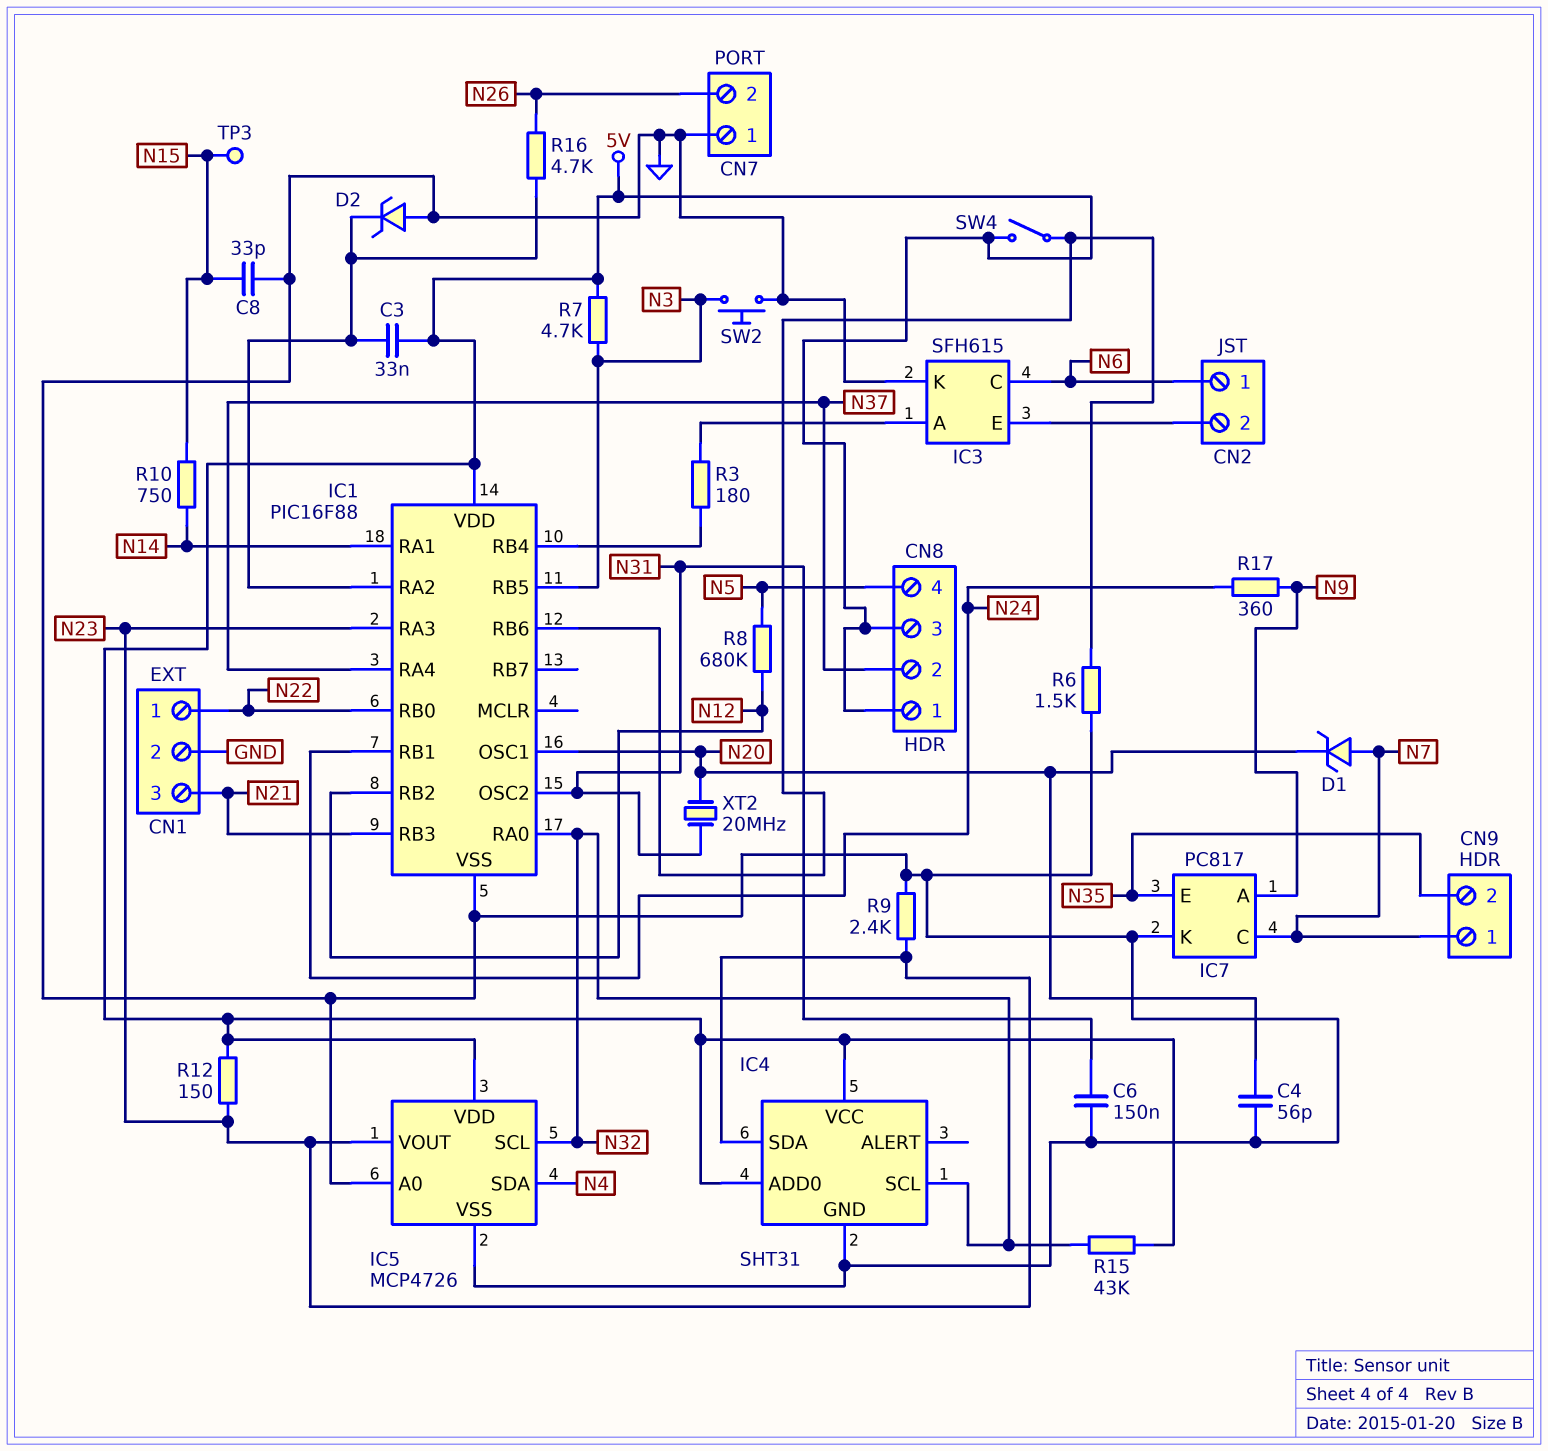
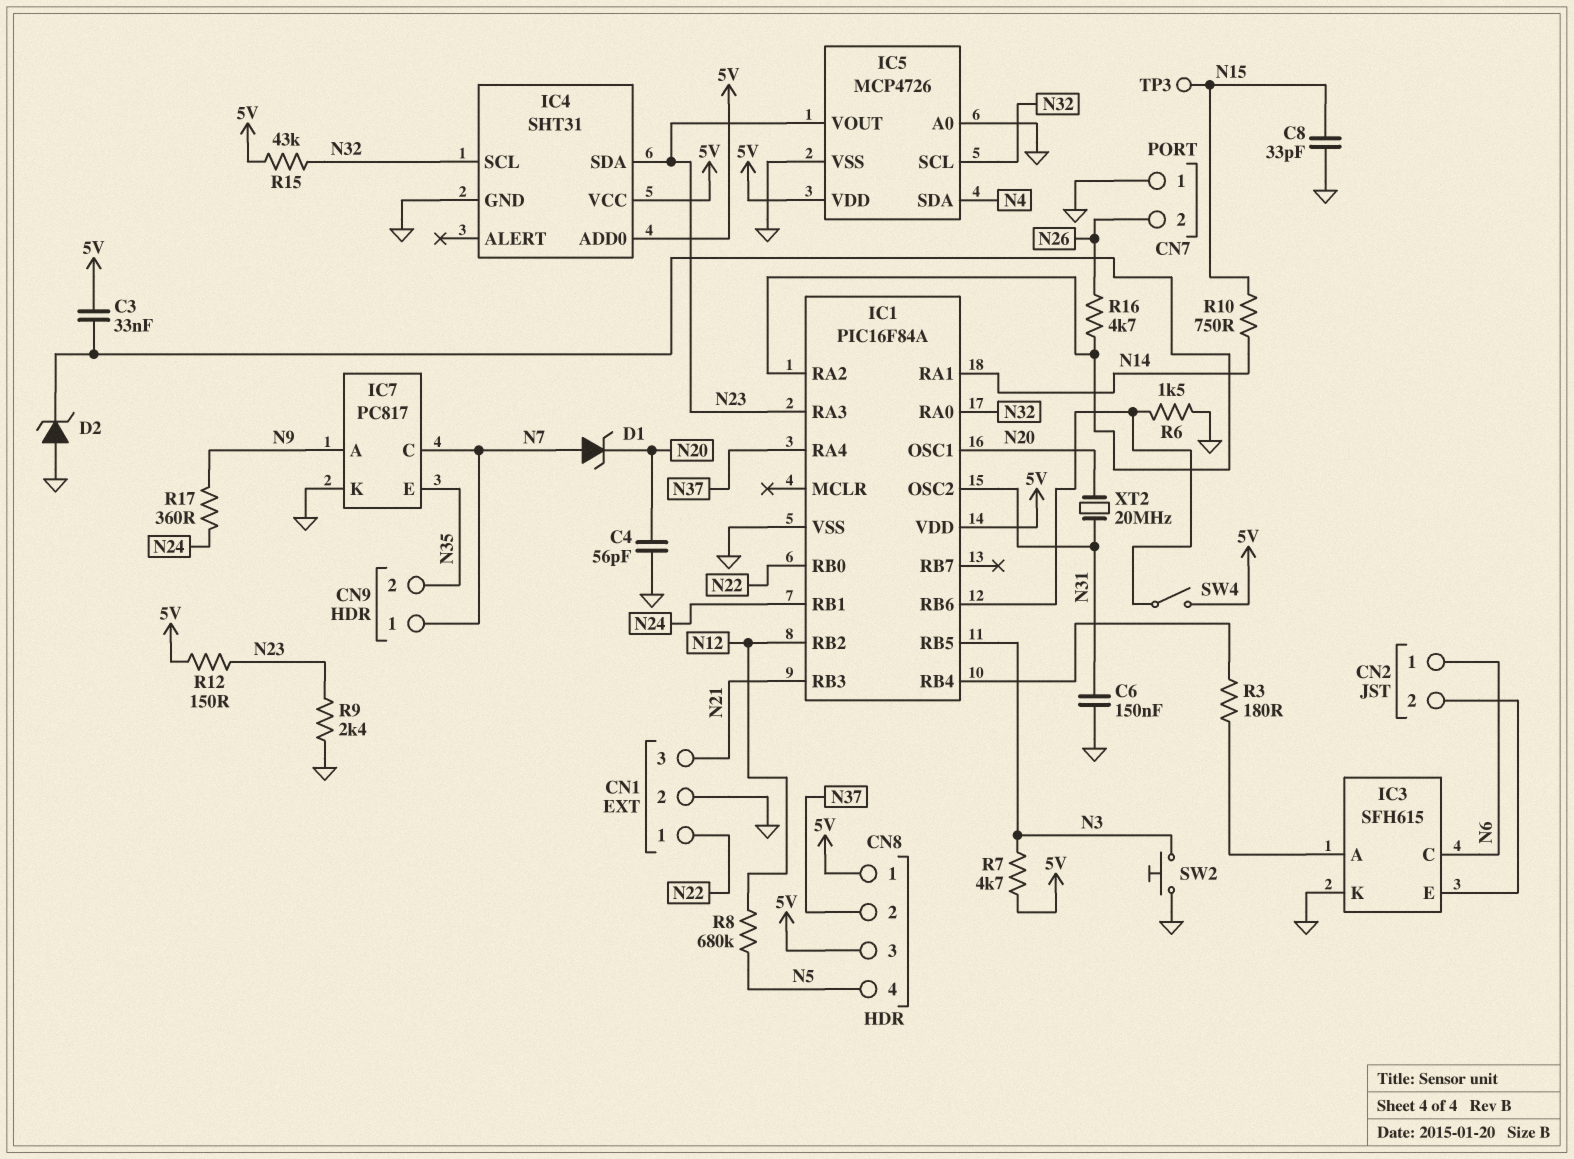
IC1: PIC16F88 -> PIC16F84A

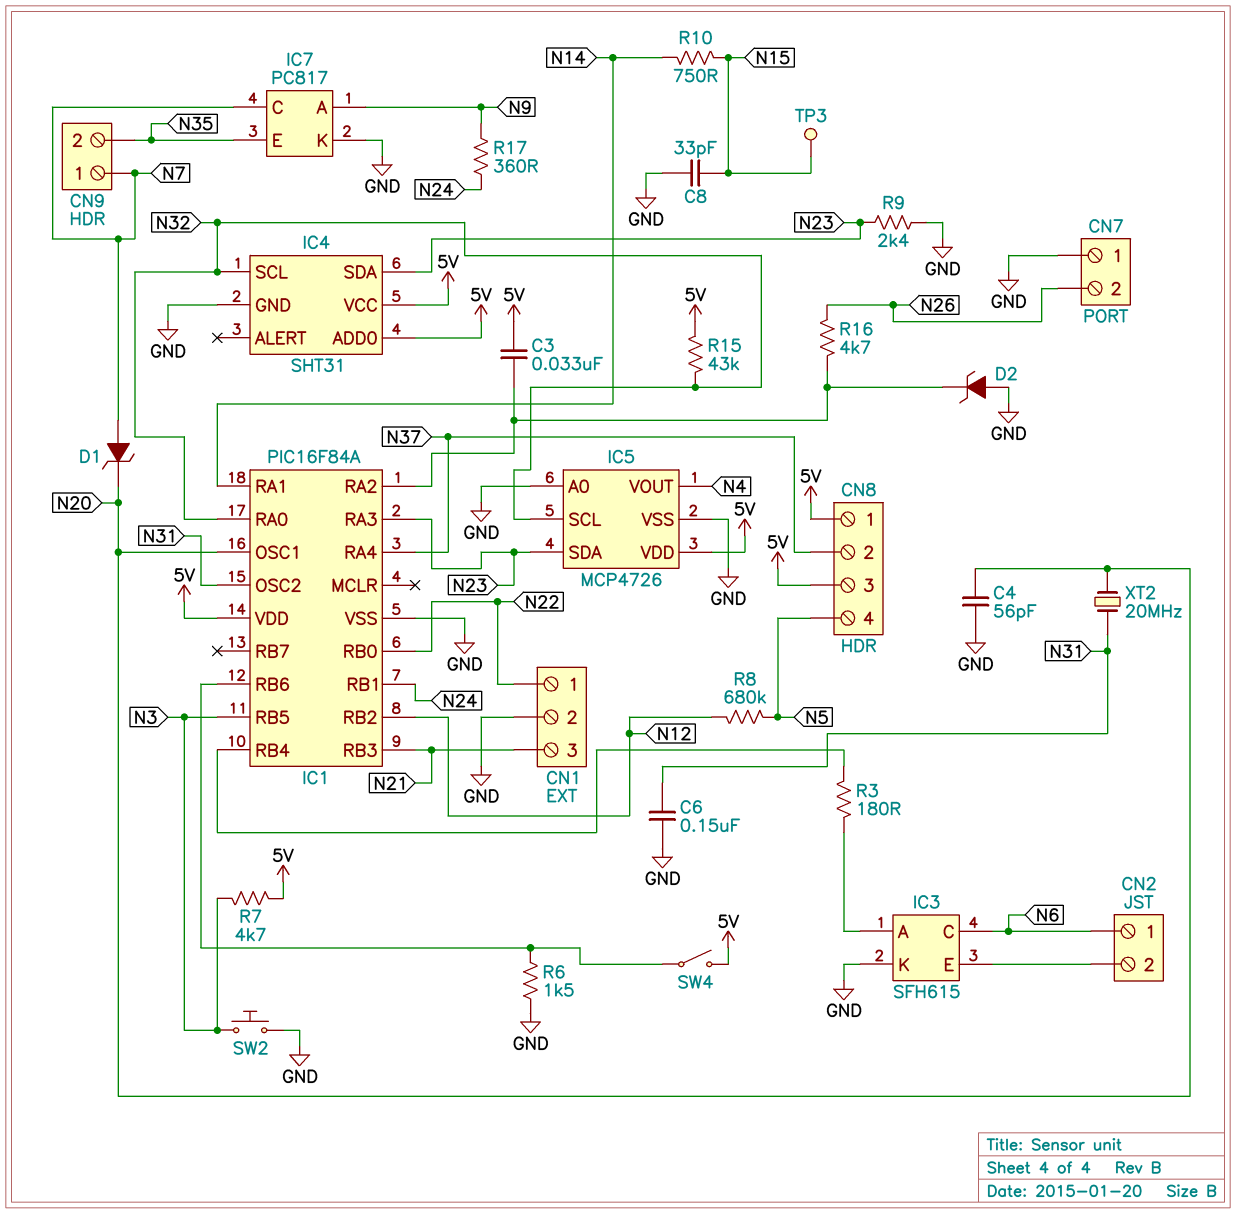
IC5 pin SDA: N4 -> N23
IC5 pin VOUT: N23 -> N4
R12: 150 (5V, N23) -> none

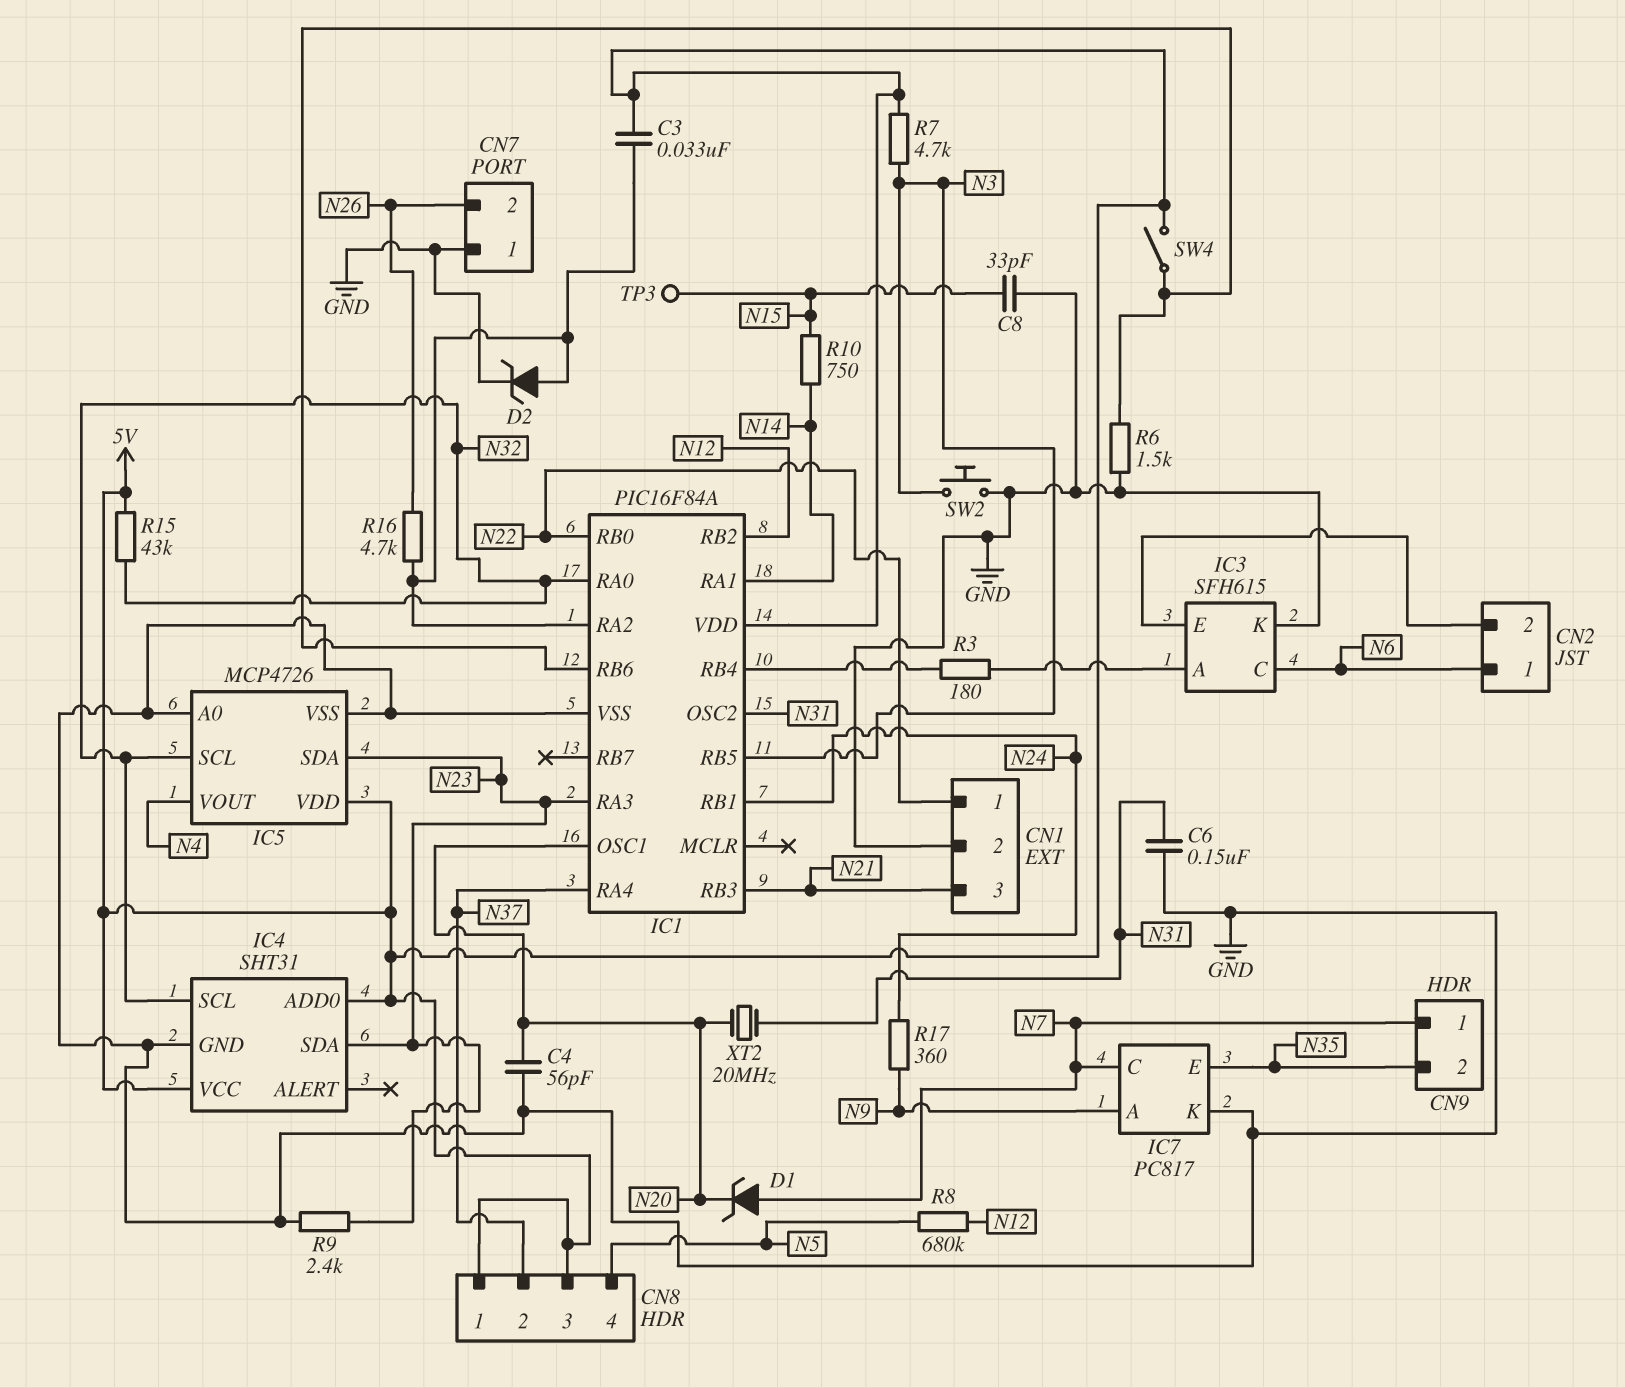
D2: zener (A GND, K IC1/RA2) -> zener (A IC1/RA2, K GND)

